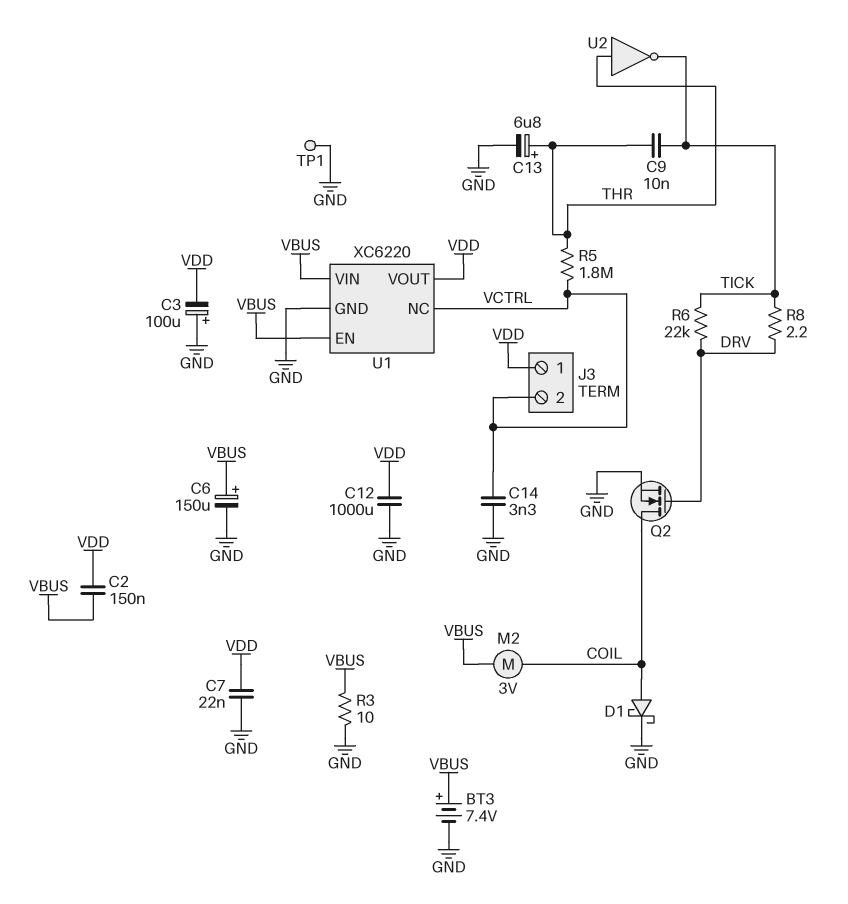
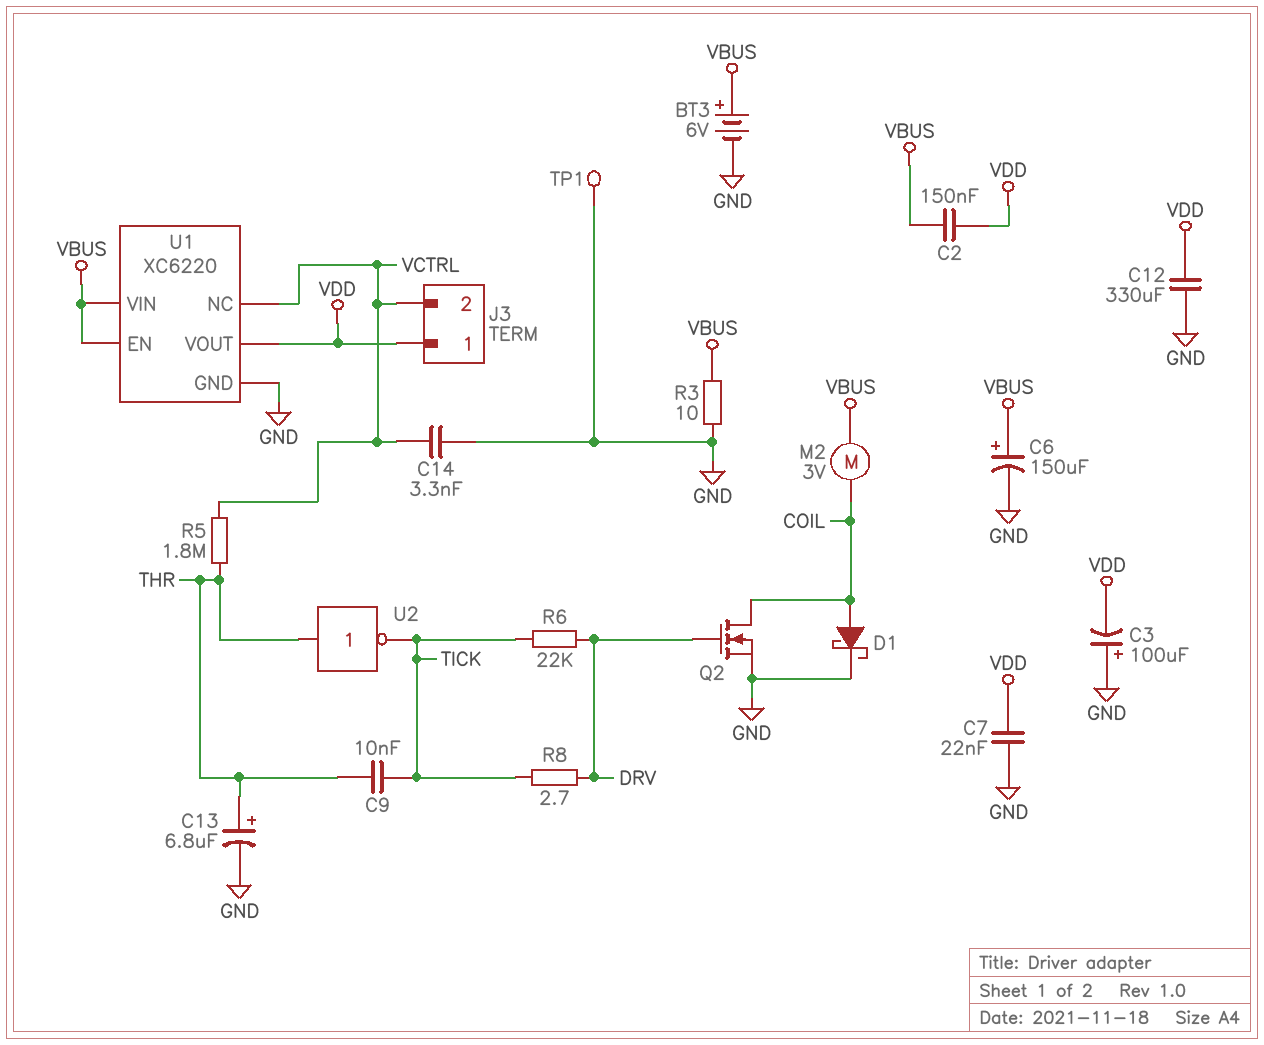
BT3: 7.4V (plus VBUS, minus GND) -> 6V (plus VBUS, minus GND)
C12: 1000uF (GND, VDD) -> 330uF (GND, VDD)
R8: 2.2 (DRV, TICK) -> 2.7 (DRV, TICK)

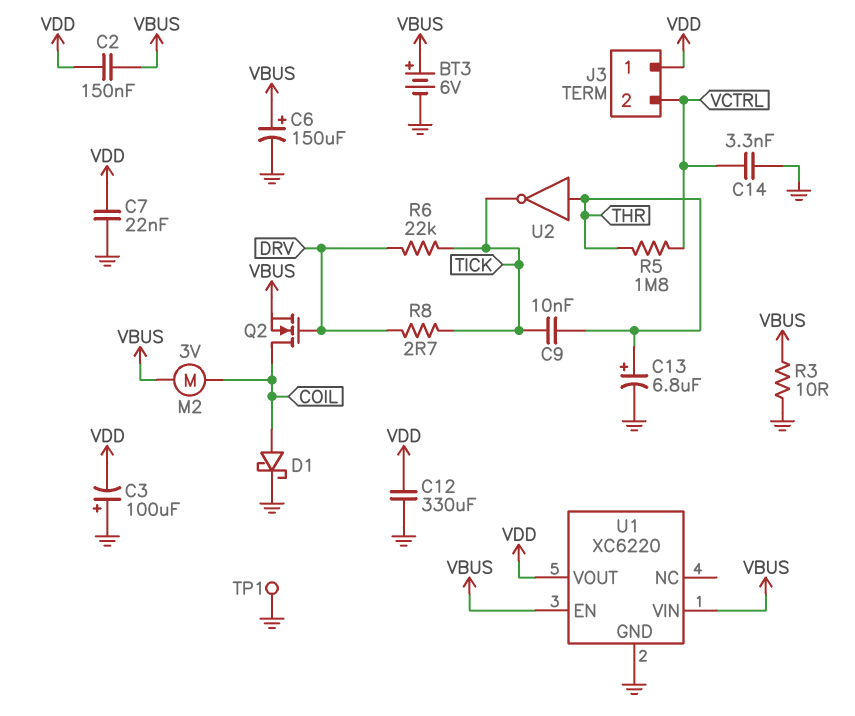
Q2: NMOS (G DRV, D COIL, S GND) -> NMOS (G DRV, D COIL, S VBUS)
U1 pin NC: VCTRL -> none

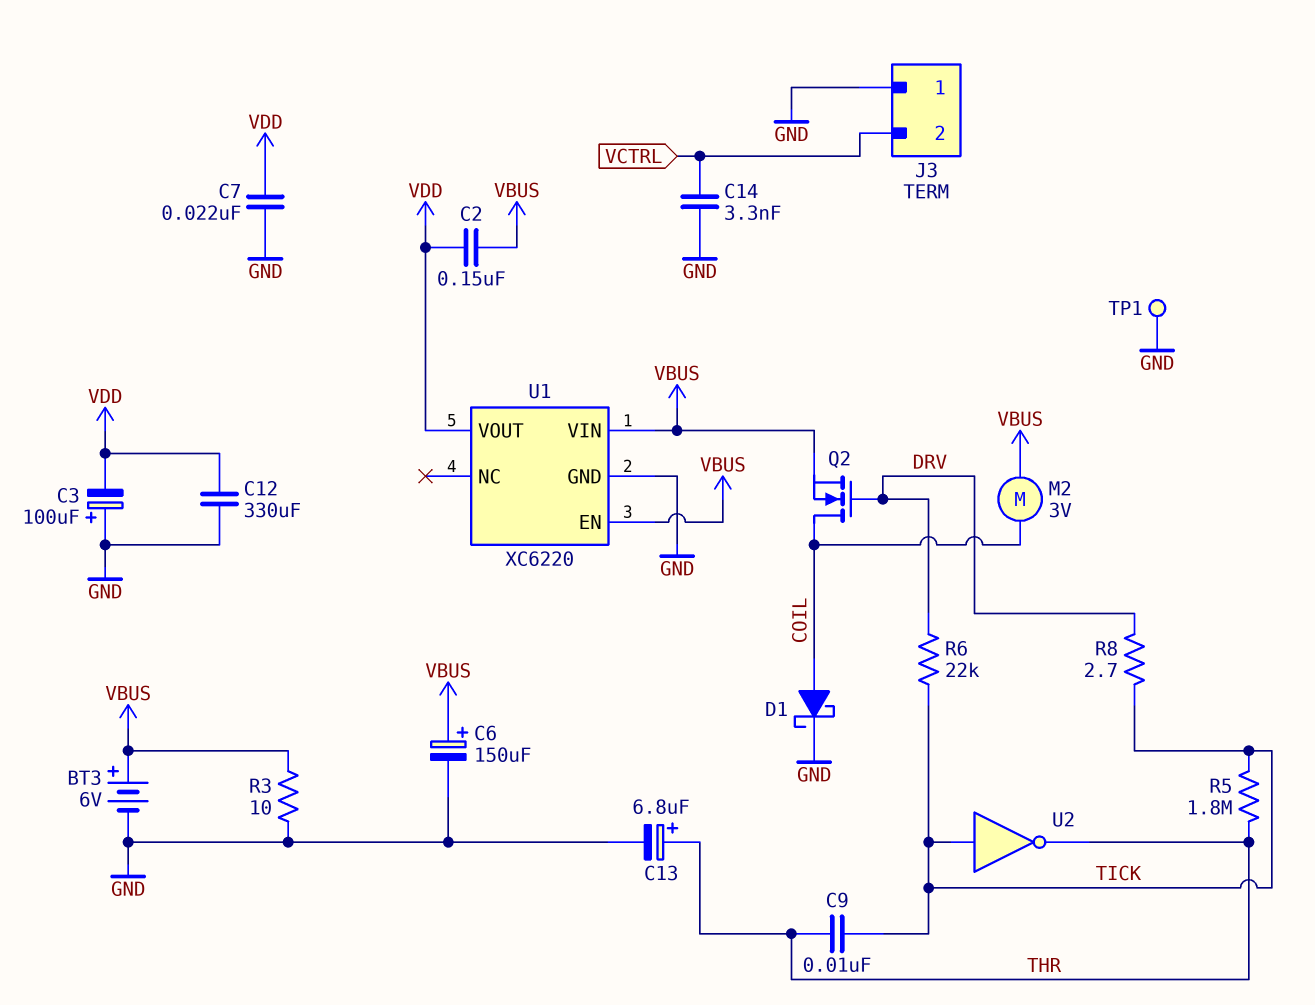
J3 pin 1: VDD -> GND
R5: 1.8M (THR, VCTRL) -> 1.8M (THR, TICK)
U2: NOT (in THR, out TICK) -> NOT (in TICK, out THR)

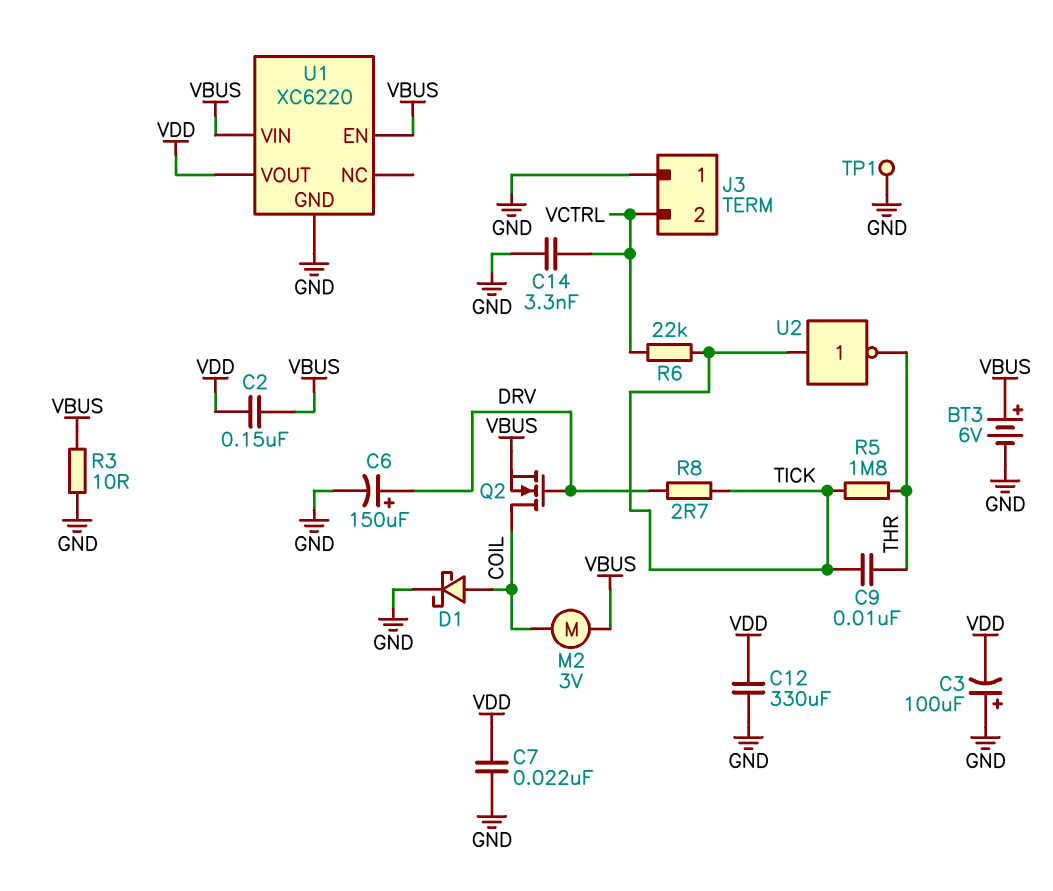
C6: 150uF (plus VBUS, minus GND) -> 150uF (plus DRV, minus GND)
C13: 6.8uF (plus THR, minus GND) -> none
R6: 22k (DRV, TICK) -> 22k (TICK, VCTRL)

